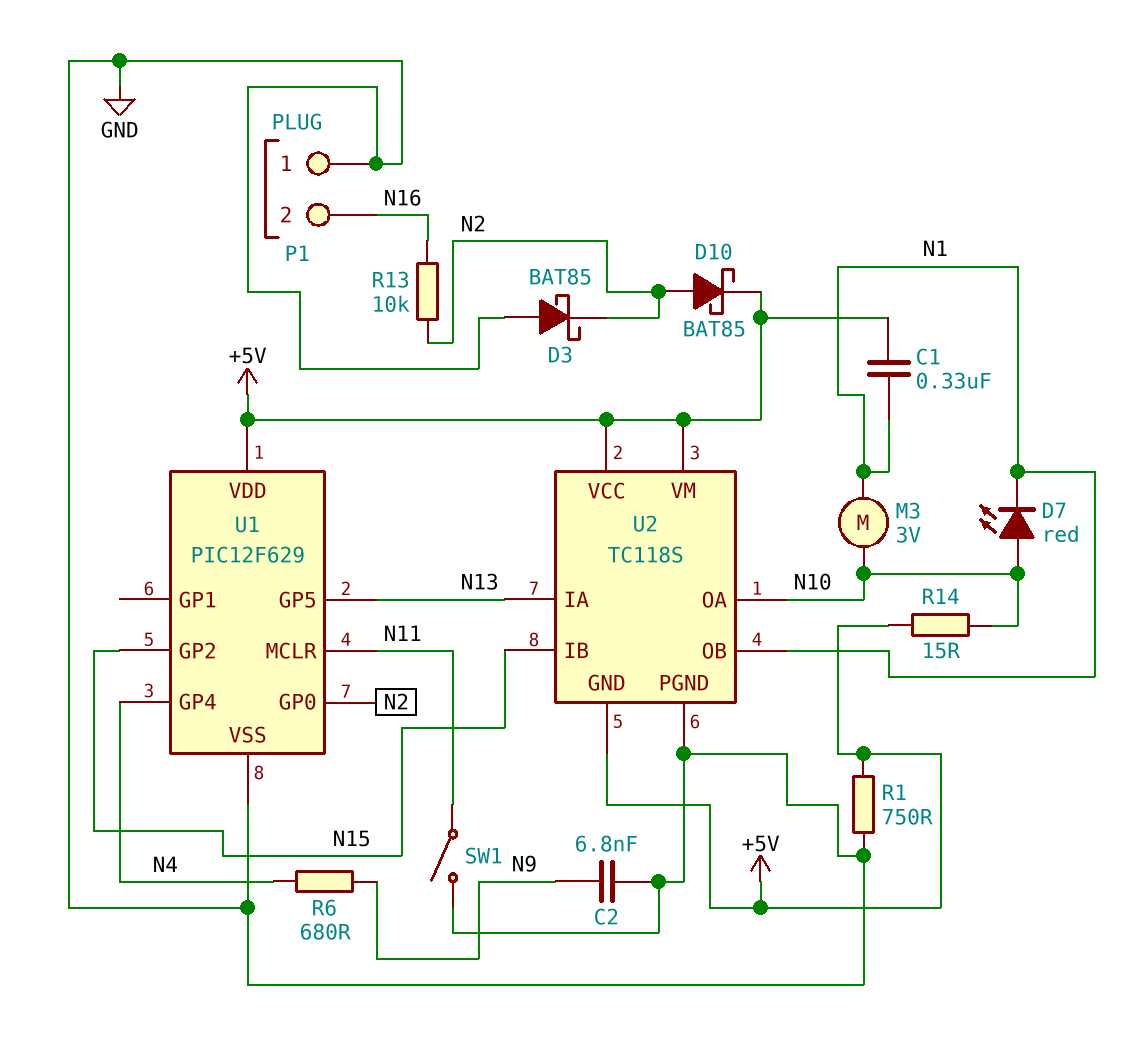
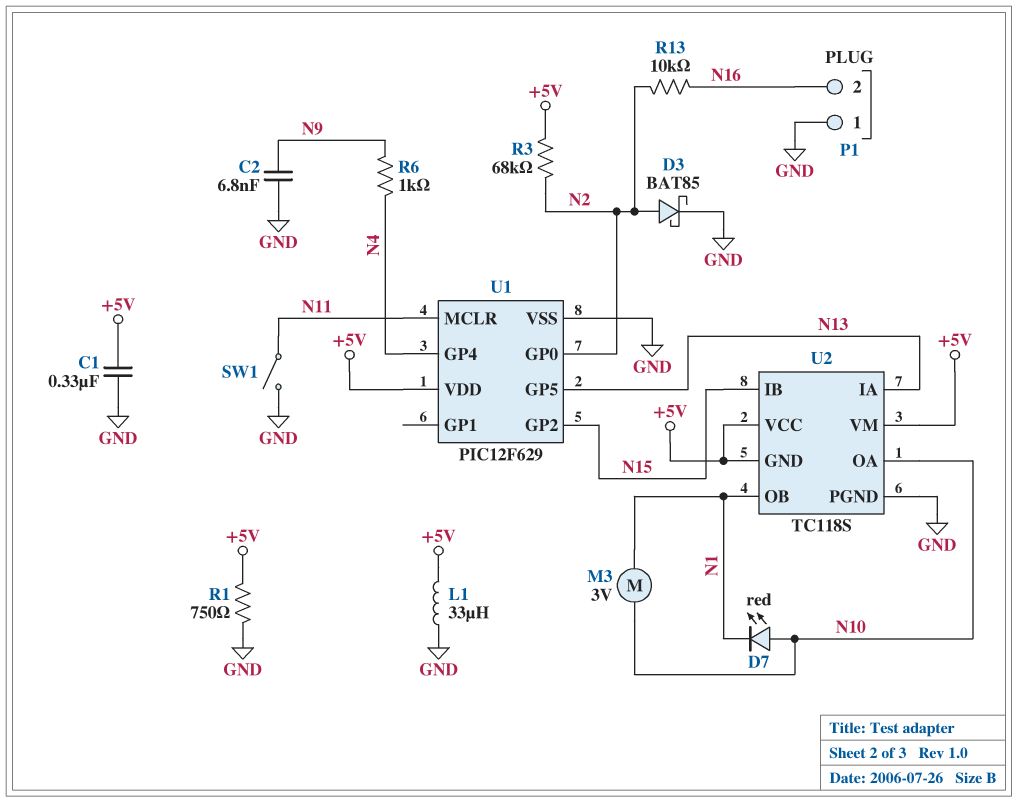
C1: 330nF (+5V, N1) -> 330nF (+5V, GND)
D3: schottky BAT85 (A GND, K N2) -> schottky BAT85 (A N2, K GND)
D10: schottky BAT85 (A N2, K +5V) -> none
L1: none -> 33uH (+5V, GND)
R3: none -> 68k (+5V, N2)
R6: 680 (N4, N9) -> 1k (N4, N9)
R14: 15 (+5V, N10) -> none

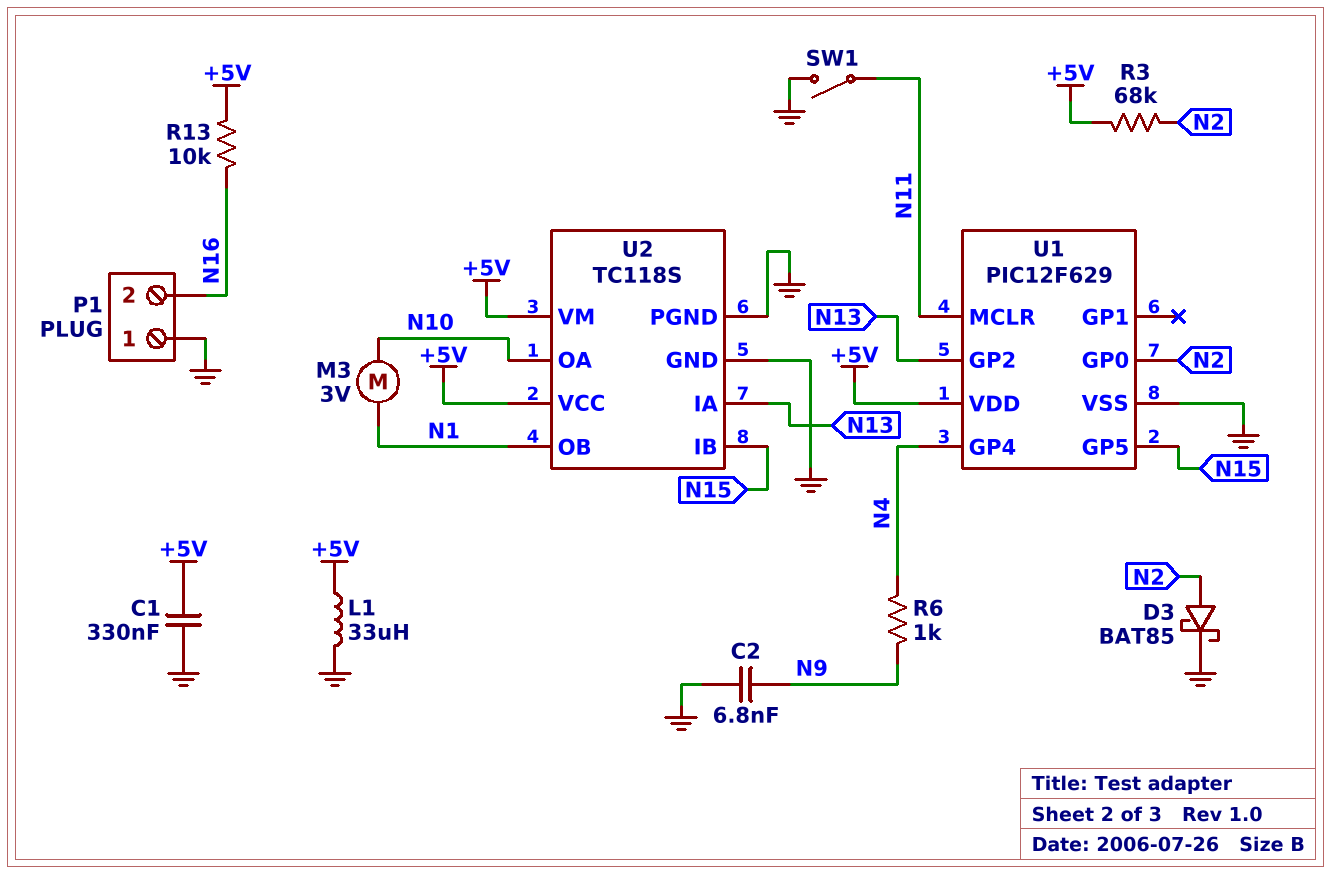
D7: LED red (A N10, K N1) -> none
R1: 750 (+5V, GND) -> none
R13: 10k (N2, N16) -> 10k (+5V, N16)
U1 pin GP2: N15 -> N13
U1 pin GP5: N13 -> N15
U2 pin GND: +5V -> GND

